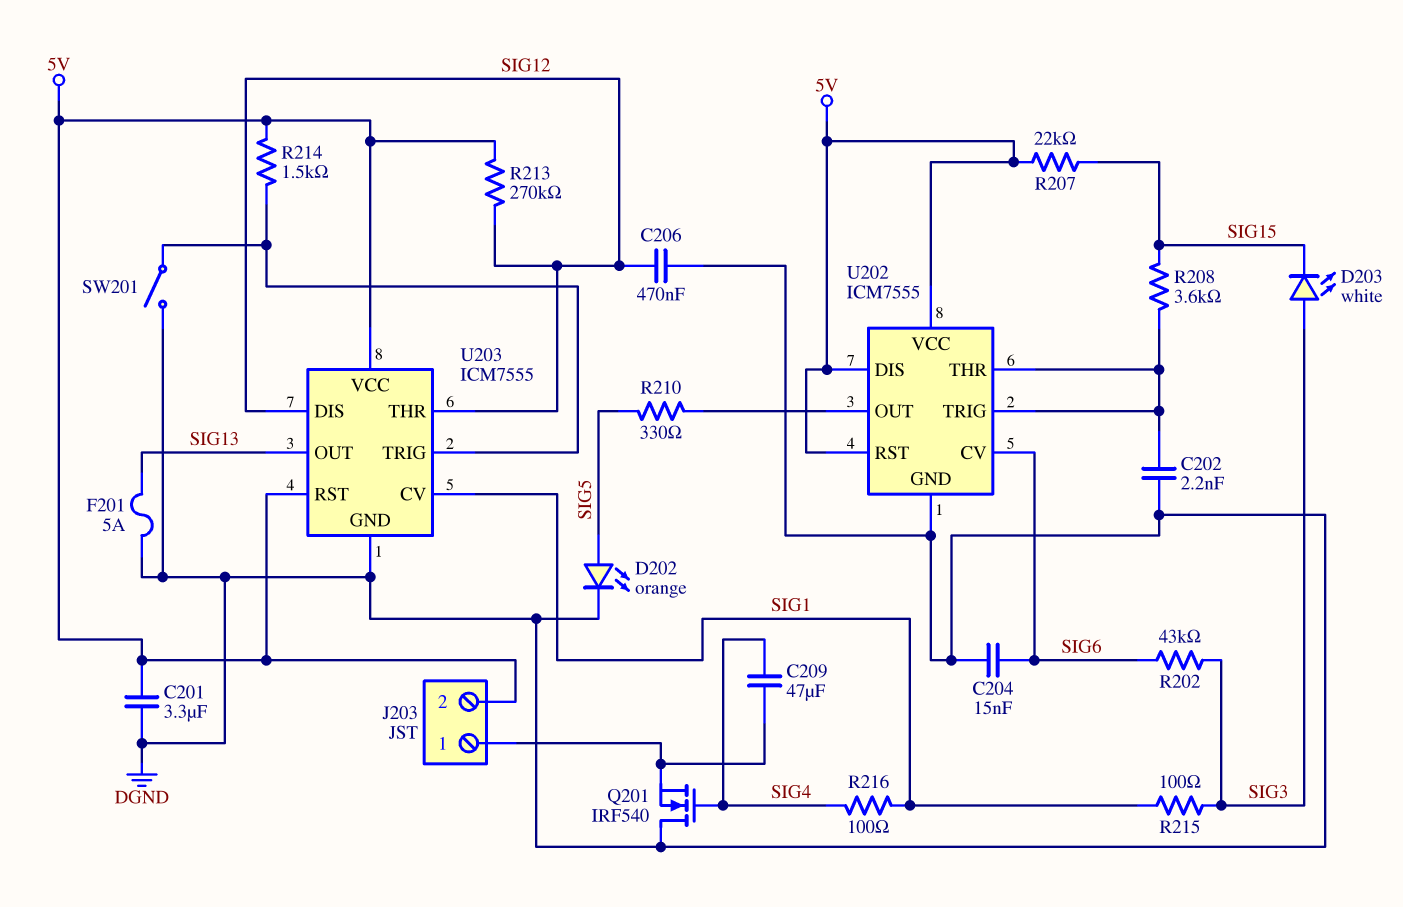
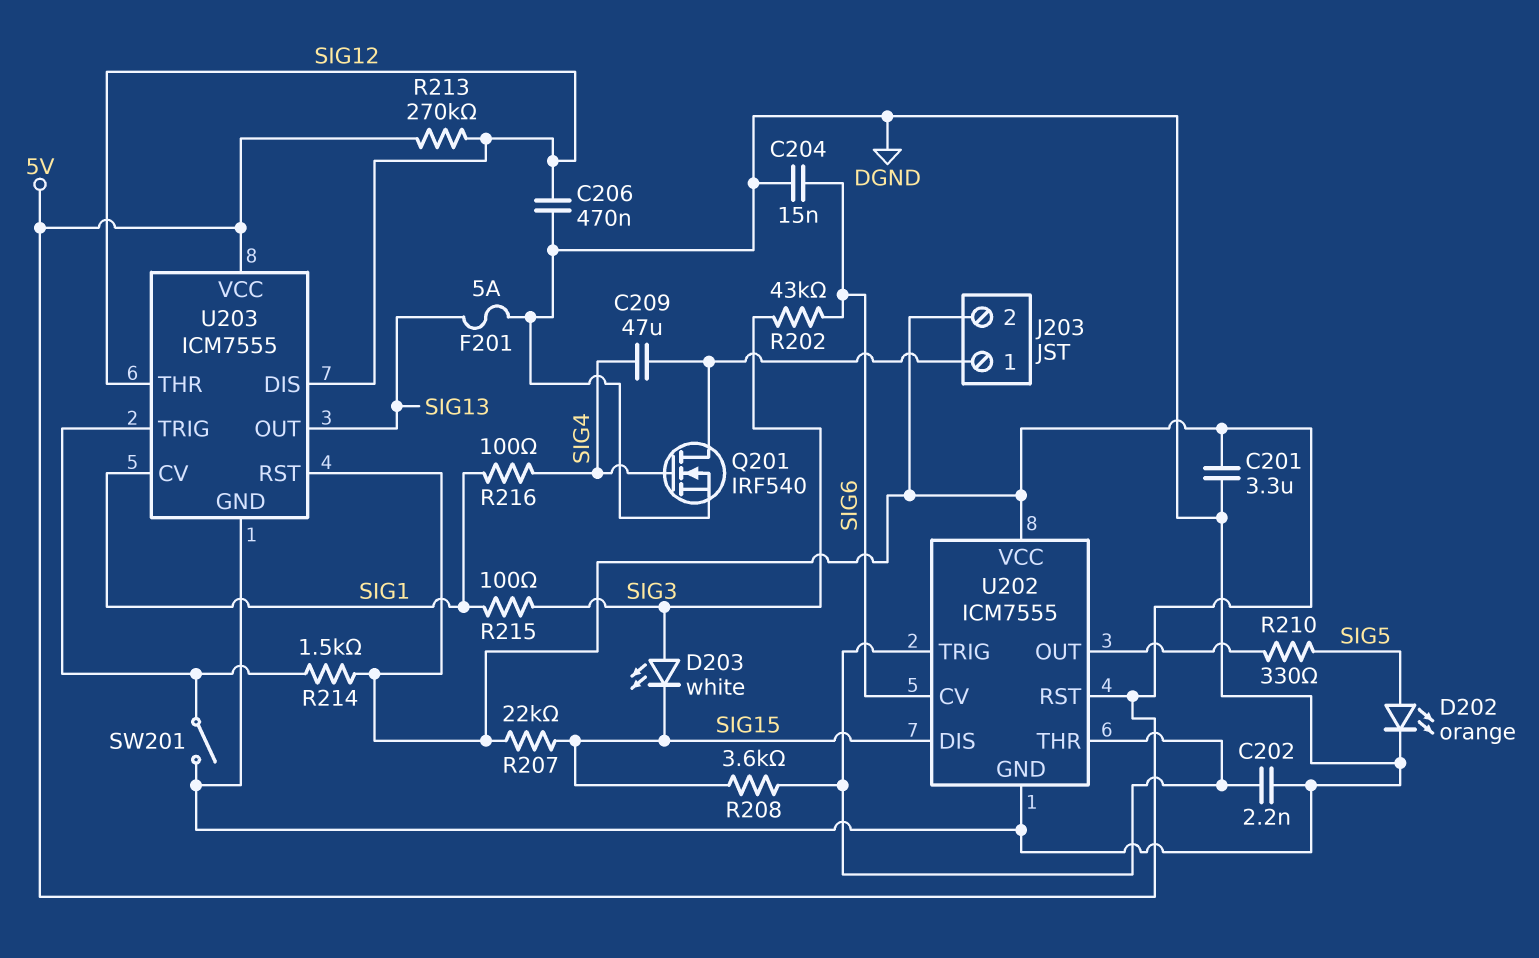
Q201: NMOS IRF540 (G SIG4, D DGND, S J203/1) -> NMOS IRF540 (G SIG4, D J203/1, S DGND)
U202 pin DIS: 5V -> SIG15

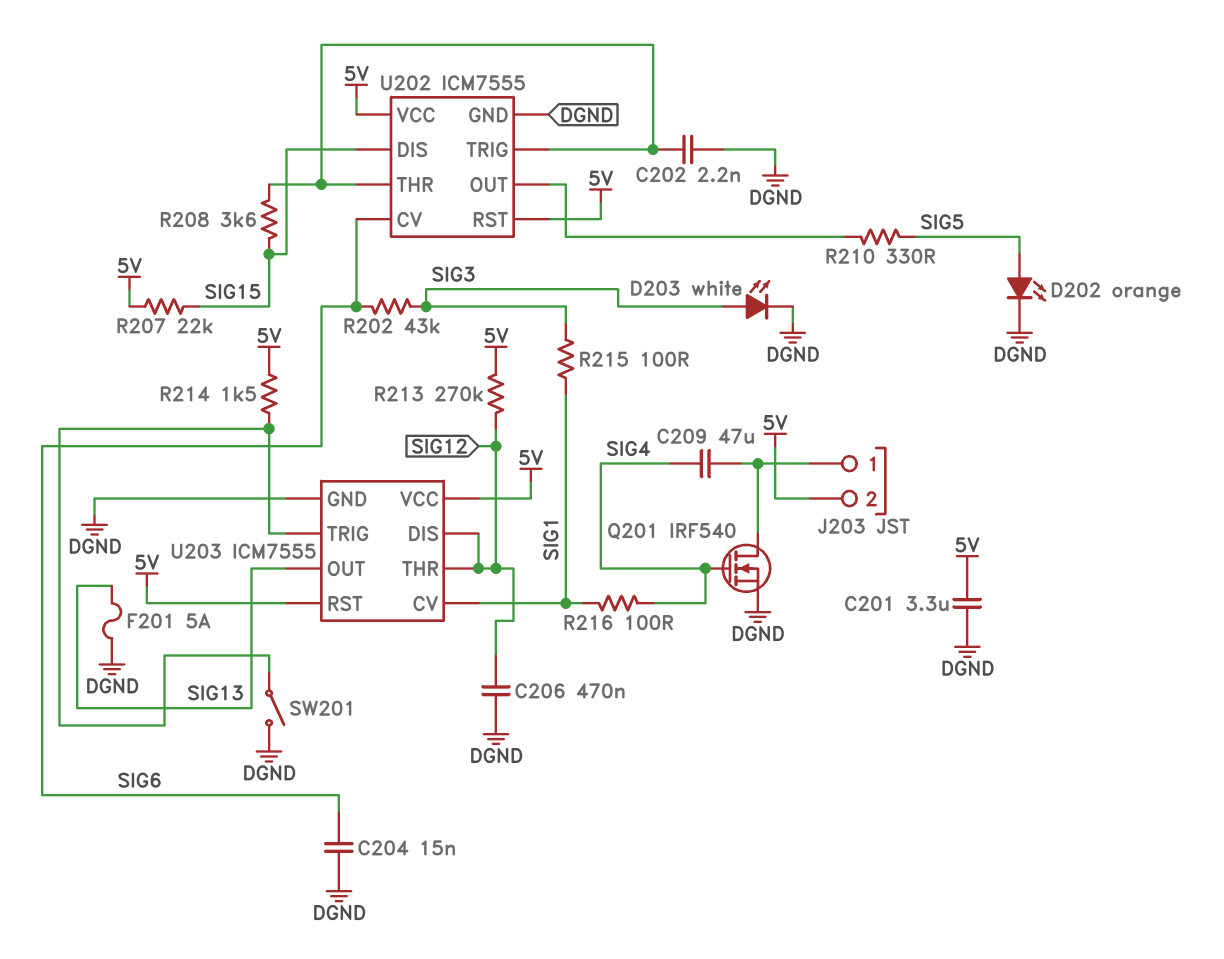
D203: LED white (A SIG3, K SIG15) -> LED white (A SIG3, K DGND)

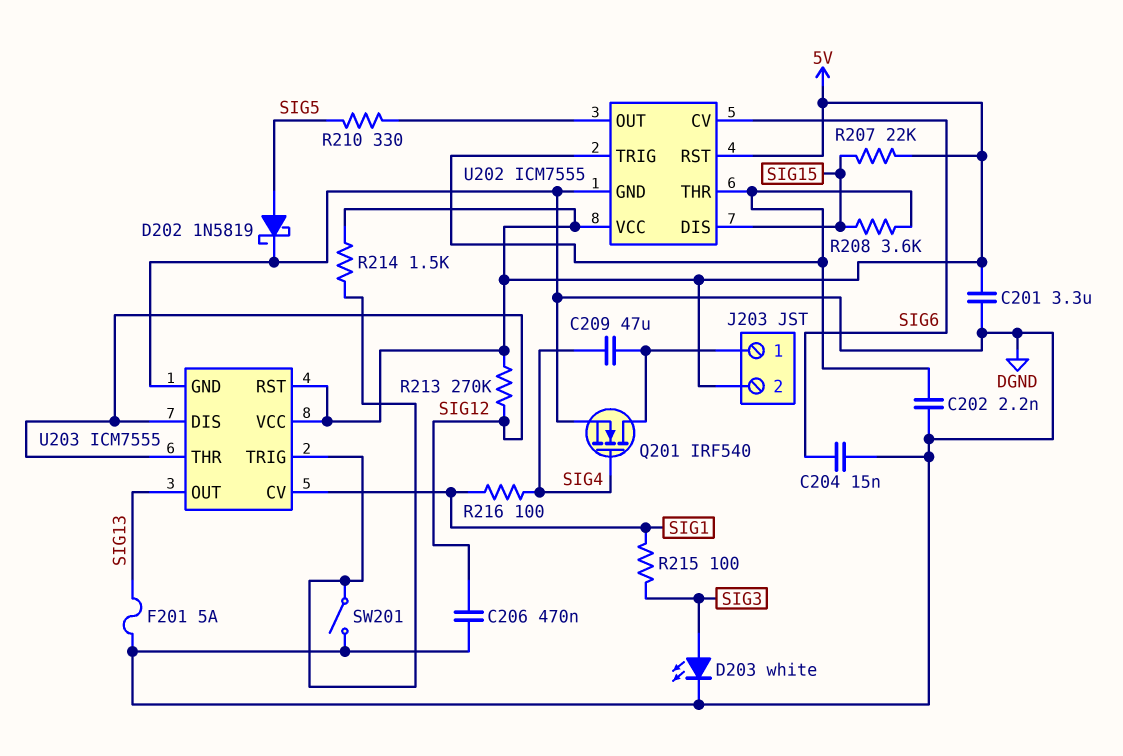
D202: LED orange (A SIG5, K DGND) -> schottky 1N5819 (A SIG5, K DGND)
R202: 43k (SIG3, SIG6) -> none

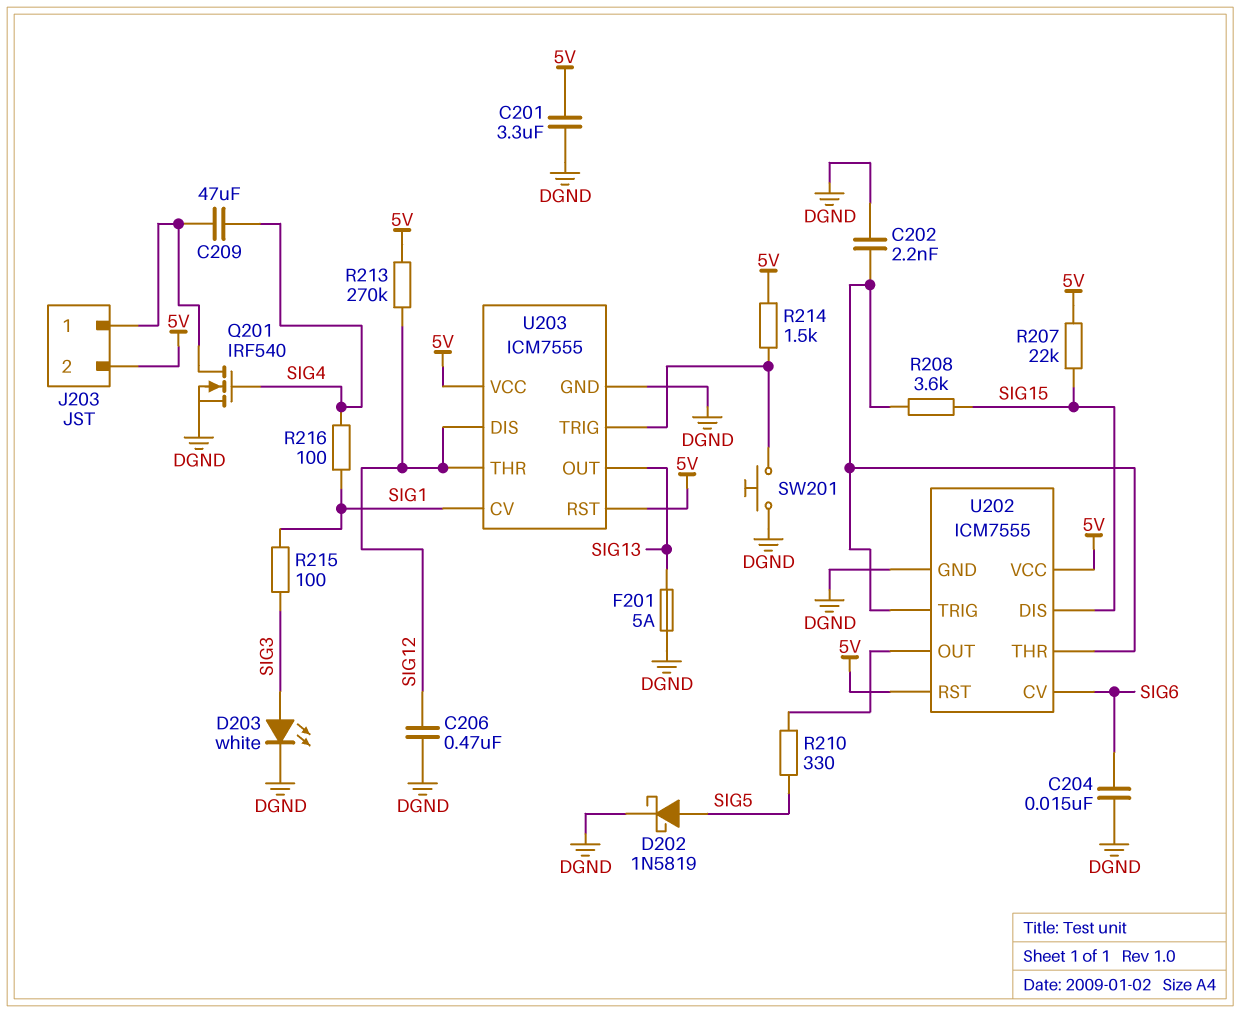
SW201: switch (DGND, U203/TRIG) -> button (DGND, U203/TRIG)

